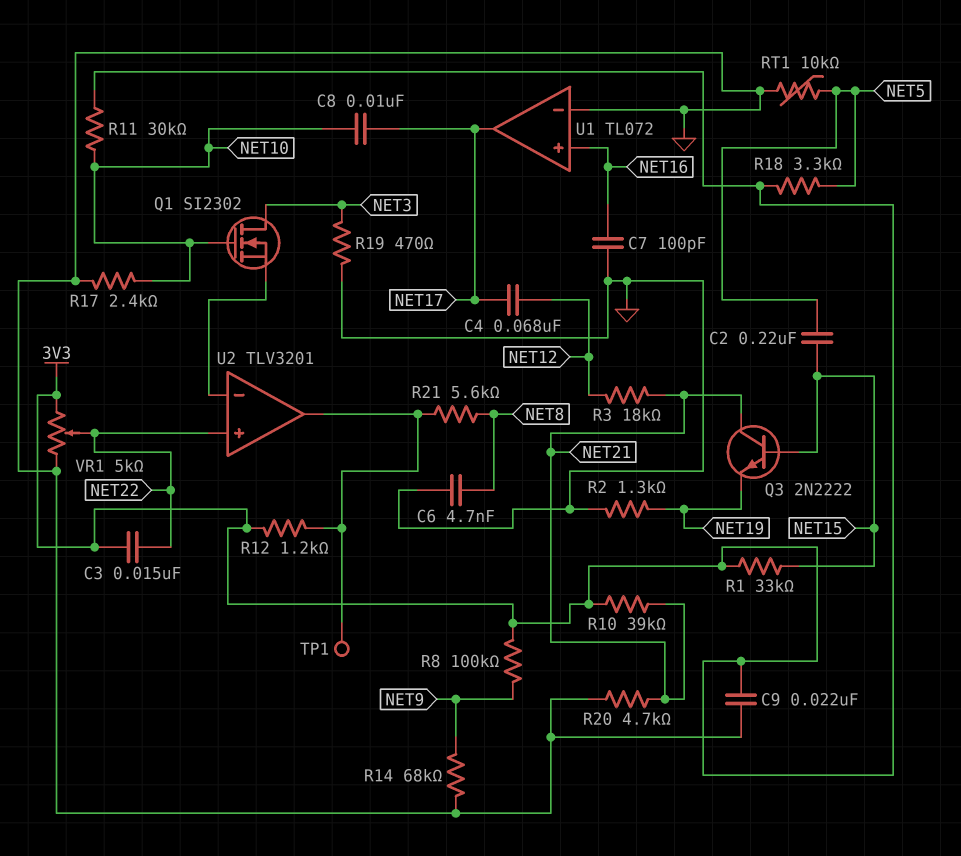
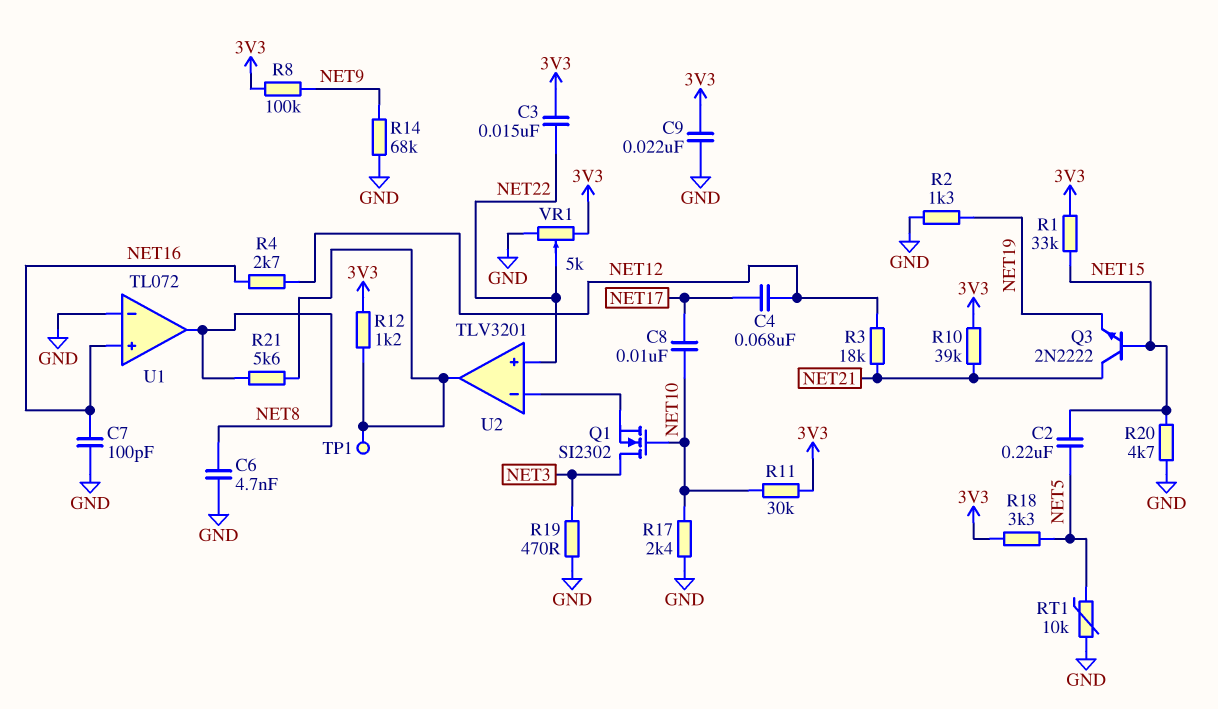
R4: none -> 2.7k (NET12, NET16)
R20: 4.7k (GND, NET21) -> 4.7k (GND, NET15)
U1 pin out: NET17 -> NET8

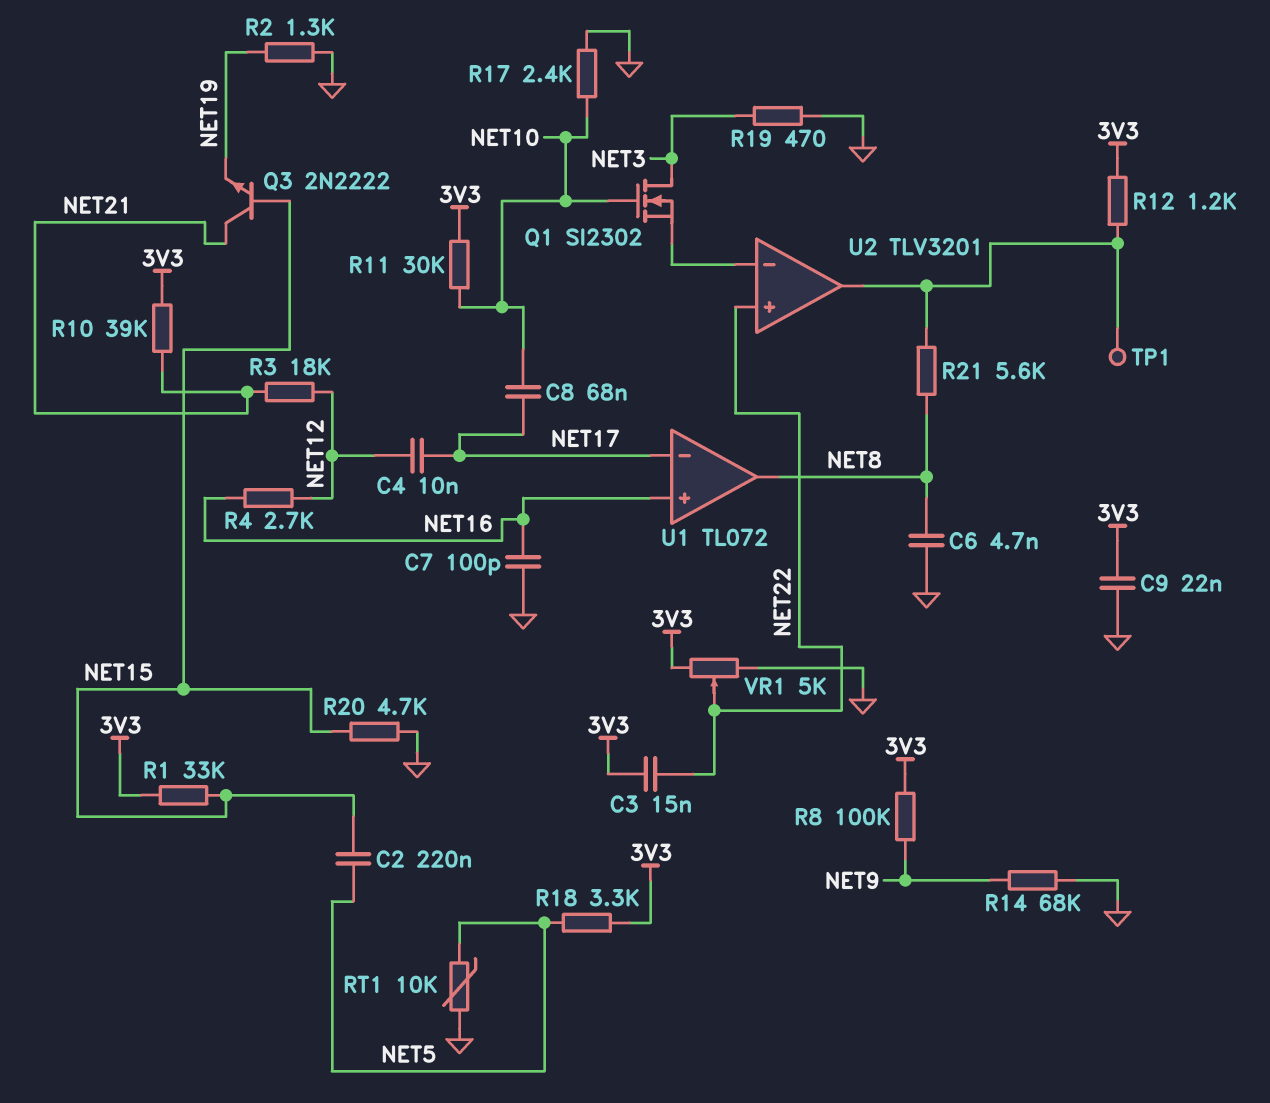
C4: 68nF (NET12, NET17) -> 10nF (NET12, NET17)
C8: 10nF (NET10, NET17) -> 68nF (NET10, NET17)
U1 pin in-: GND -> NET17

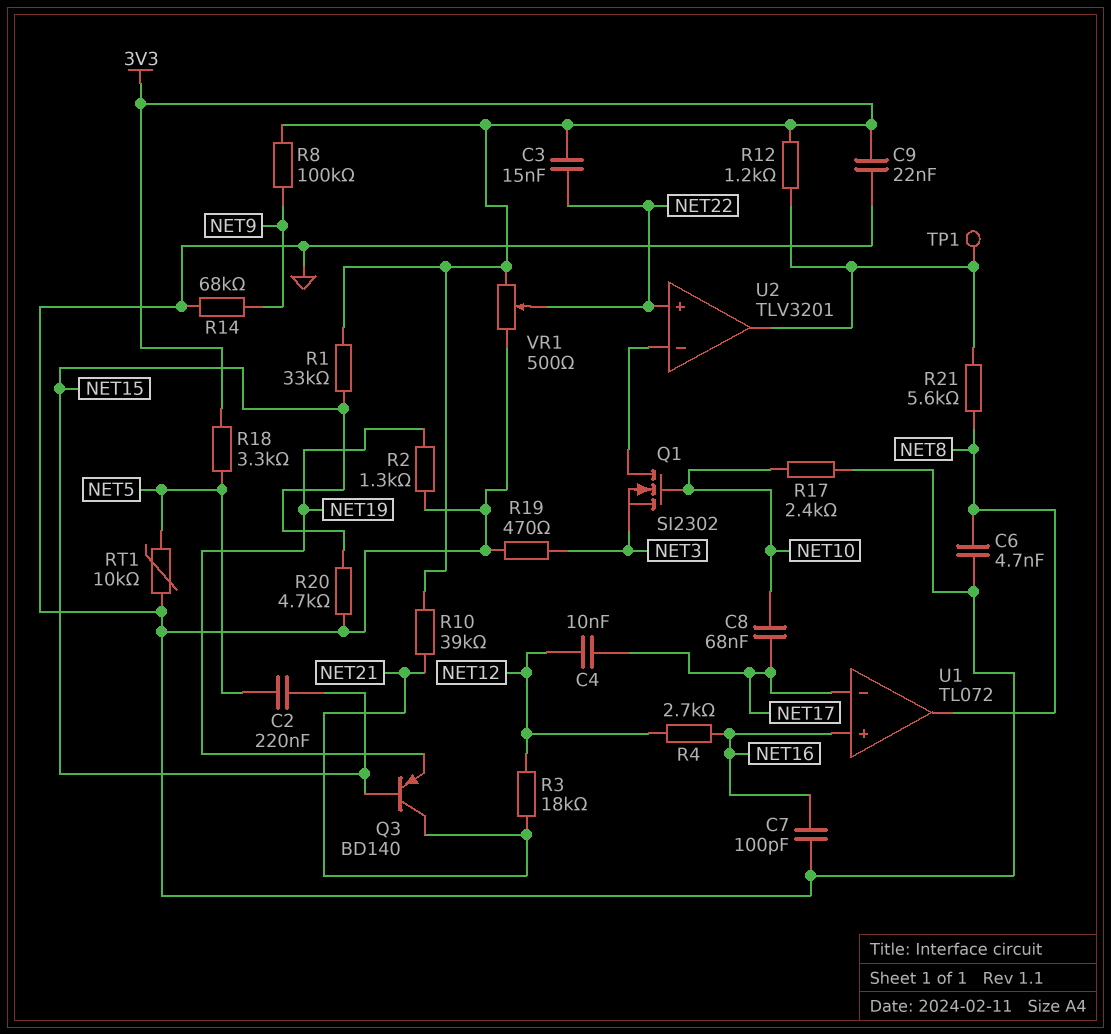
Q1: NMOS SI2302 (G NET10, D NET3, S U2/in-) -> NMOS SI2302 (G NET10, D U2/in-, S NET3)
Q3: NPN 2N2222 (B NET15, C NET21, E NET19) -> PNP BD140 (B NET15, C NET21, E NET19)
R11: 30k (3V3, NET10) -> none
VR1: 5k (3V3, GND, wiper NET22) -> 500 (3V3, GND, wiper NET22)

